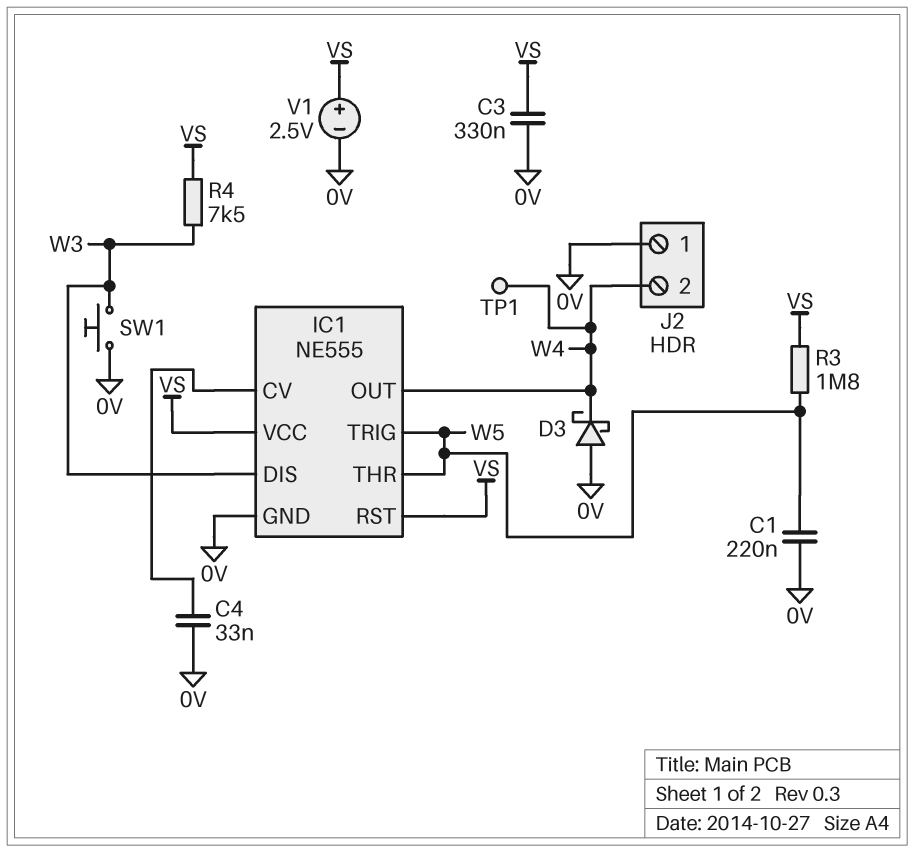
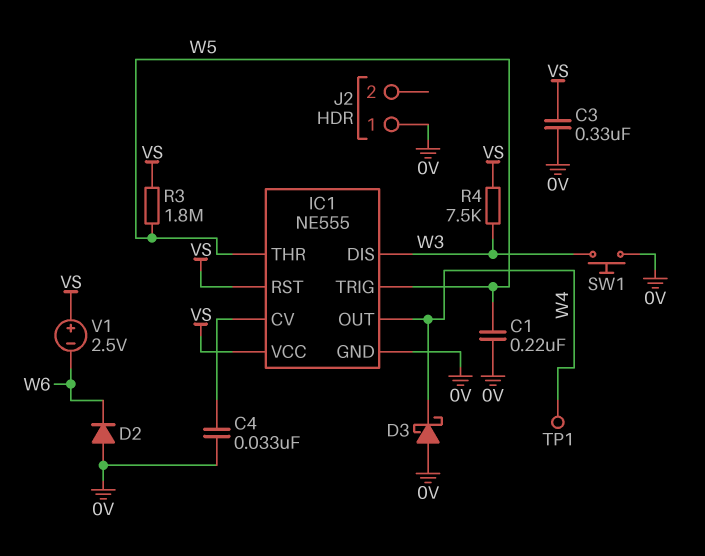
D2: none -> diode (A 0V, K W6)
J2 pin 2: W4 -> none
V1: 2.5V (plus VS, minus 0V) -> 2.5V (plus VS, minus W6)

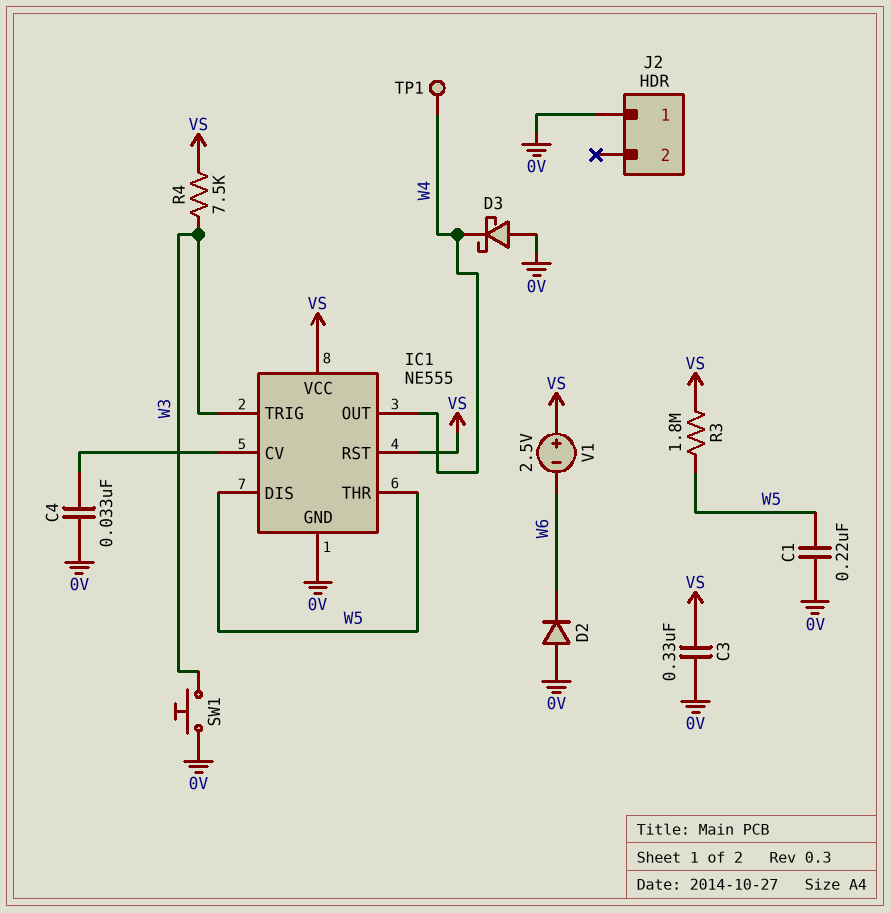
IC1 pin DIS: W3 -> W5
IC1 pin TRIG: W5 -> W3

